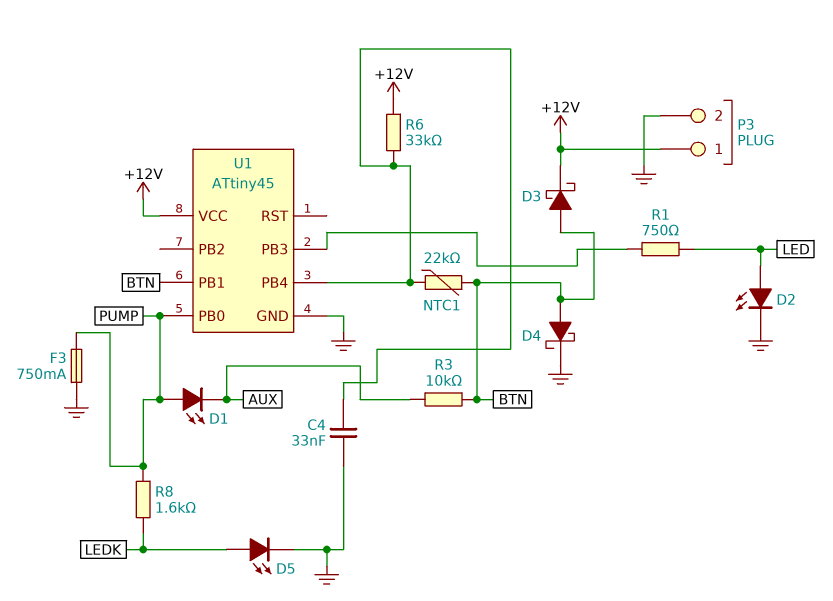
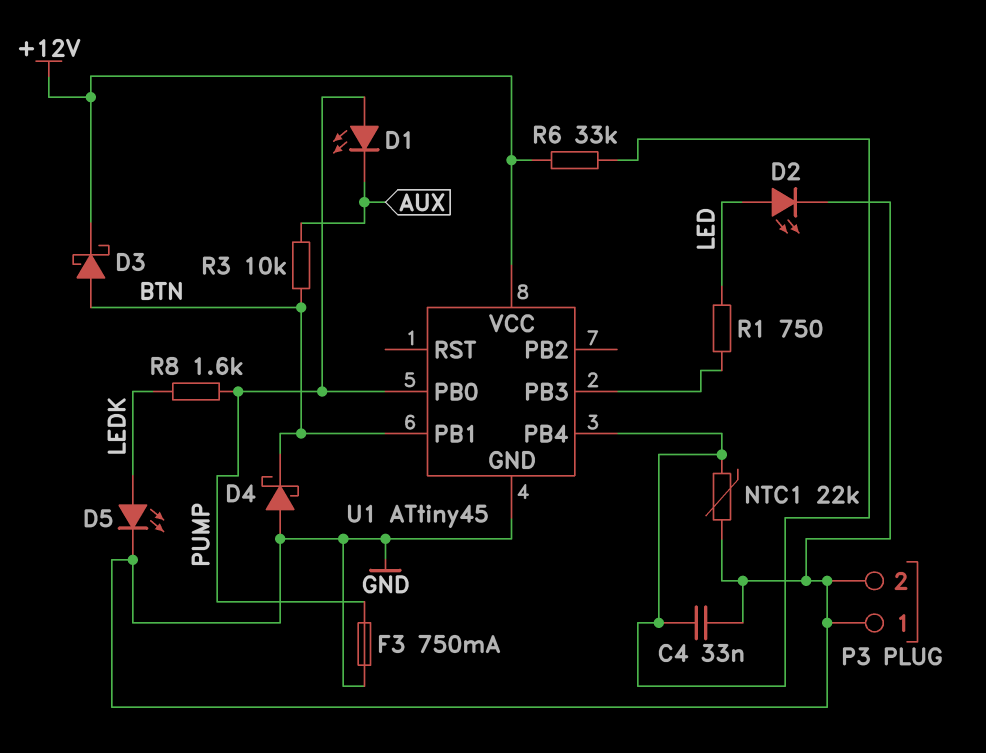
D4: schottky (A BTN, K GND) -> schottky (A GND, K BTN)
NTC1: 22k (BTN, U1/PB4) -> 22k (GND, U1/PB4)
P3 pin 1: +12V -> GND

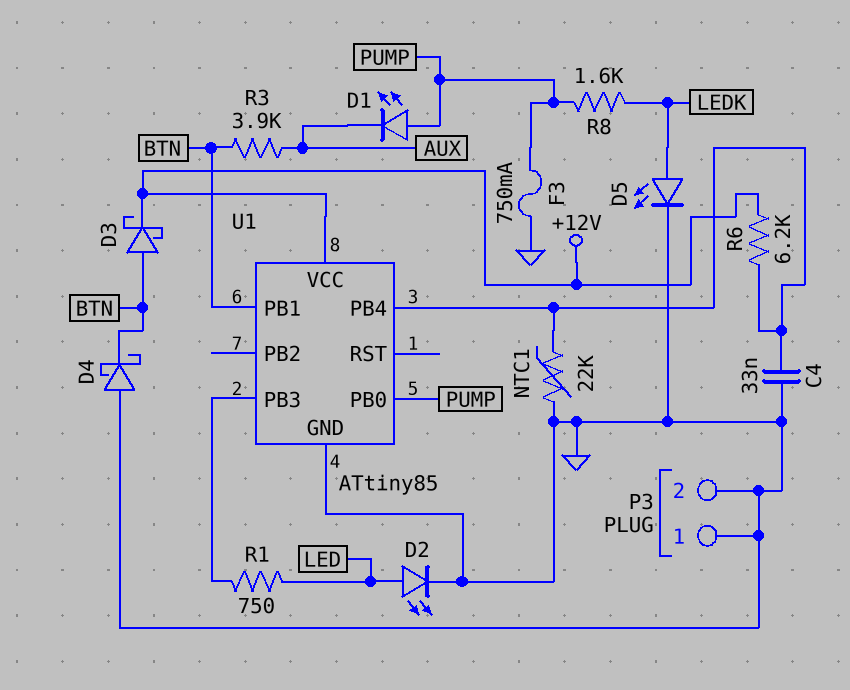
R3: 10k (AUX, BTN) -> 3.9k (AUX, BTN)
R6: 33k (+12V, U1/PB4) -> 6.2k (+12V, U1/PB4)
U1: ATtiny45 -> ATtiny85

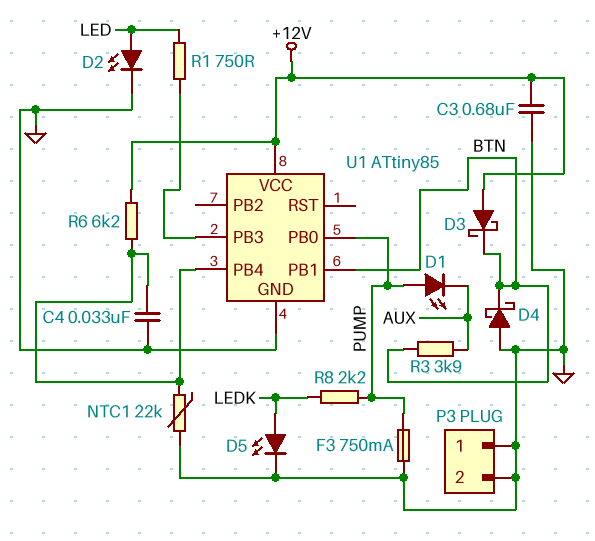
C3: none -> 680nF (+12V, GND)
D3: schottky (A BTN, K +12V) -> schottky (A +12V, K BTN)
R8: 1.6k (LEDK, PUMP) -> 2.2k (LEDK, PUMP)

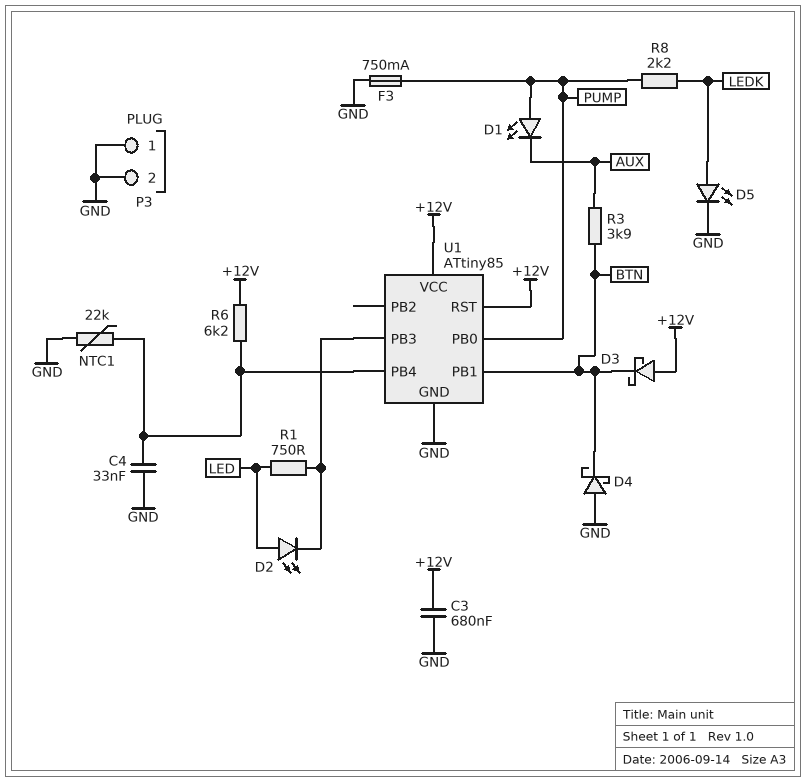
D2: LED (A LED, K GND) -> LED (A LED, K U1/PB3)
U1 pin RST: none -> +12V

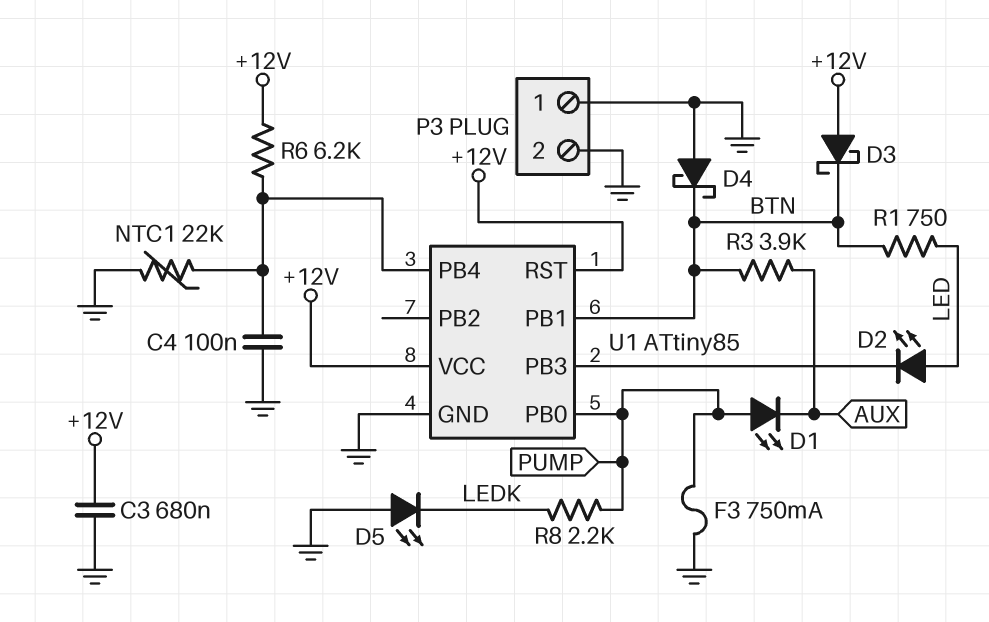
C4: 33nF (GND, U1/PB4) -> 100nF (GND, U1/PB4)
D5: LED (A LEDK, K GND) -> LED (A GND, K LEDK)
R1: 750 (LED, U1/PB3) -> 750 (BTN, LED)

